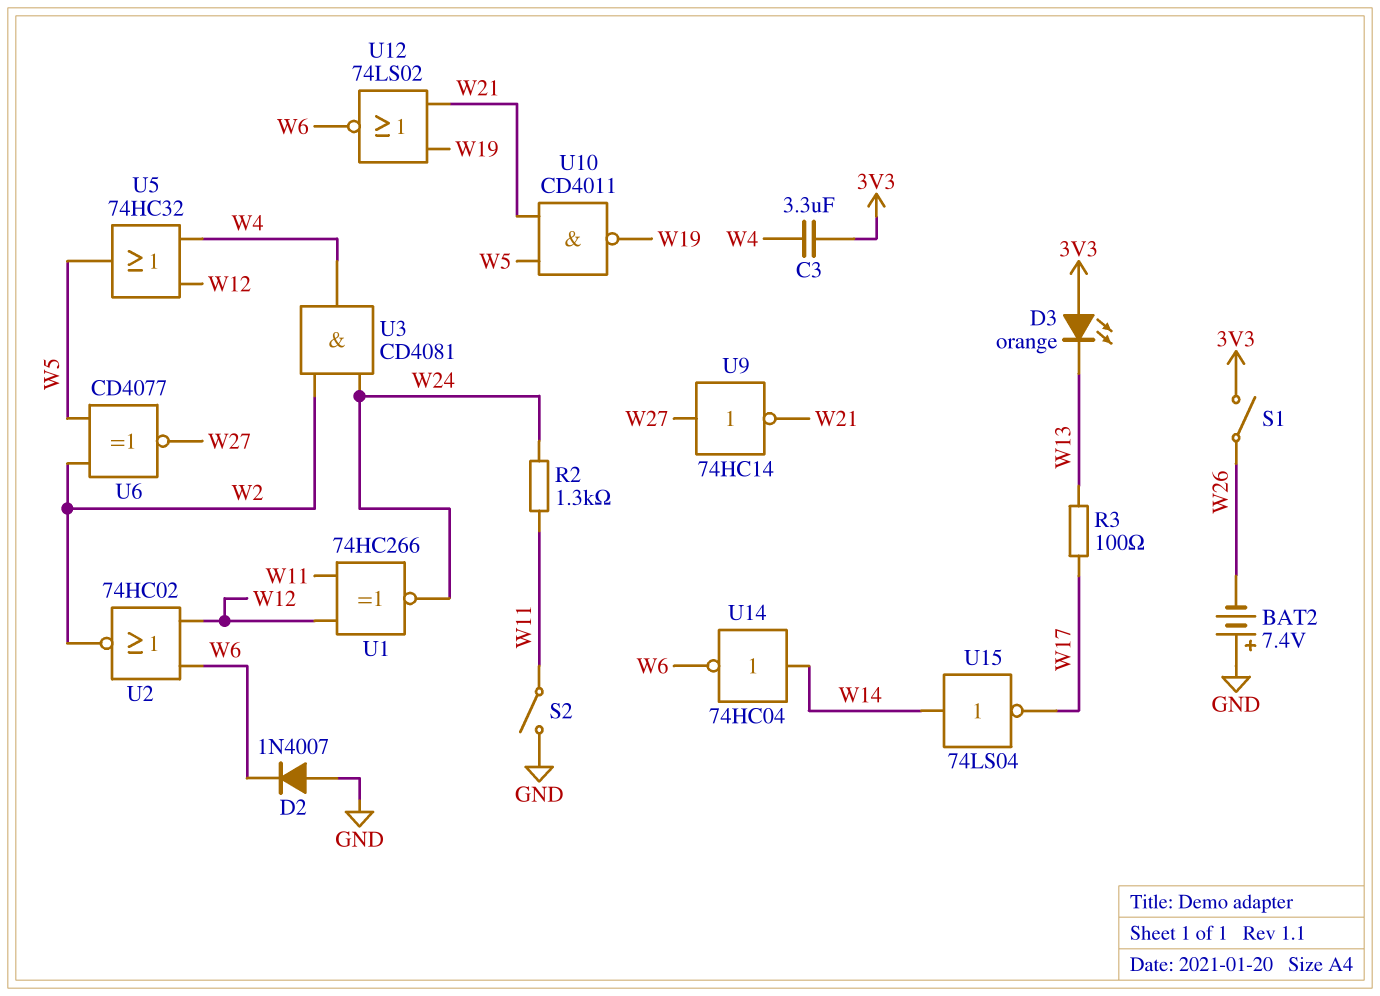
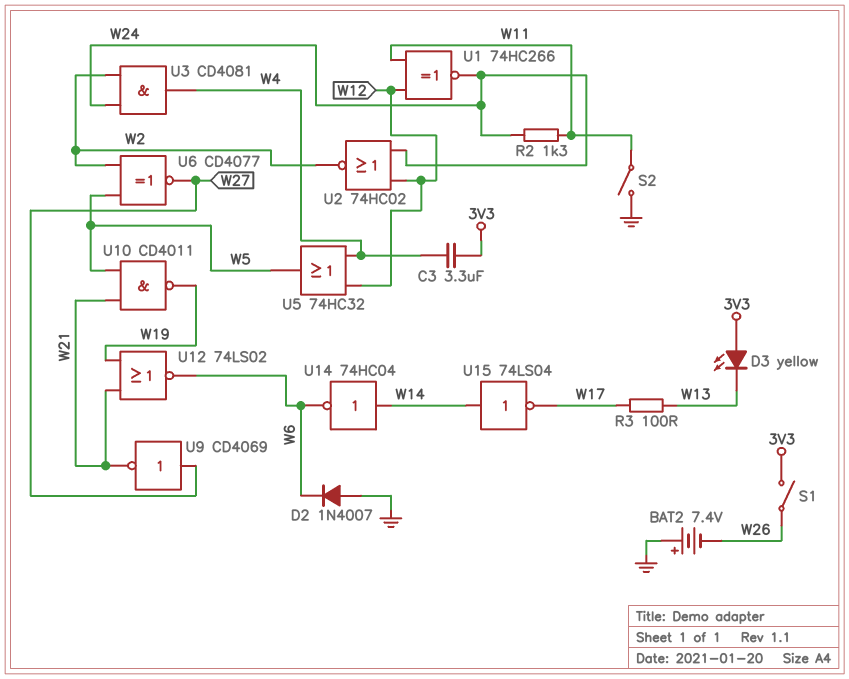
D3: LED orange (A 3V3, K W13) -> LED yellow (A 3V3, K W13)
U2: NOR 74HC02 (in W6, in W12, out W2) -> NOR 74HC02 (in W12, in W24, out W2)
U9: NOT 74HC14 (in W27, out W21) -> NOT CD4069 (in W27, out W21)

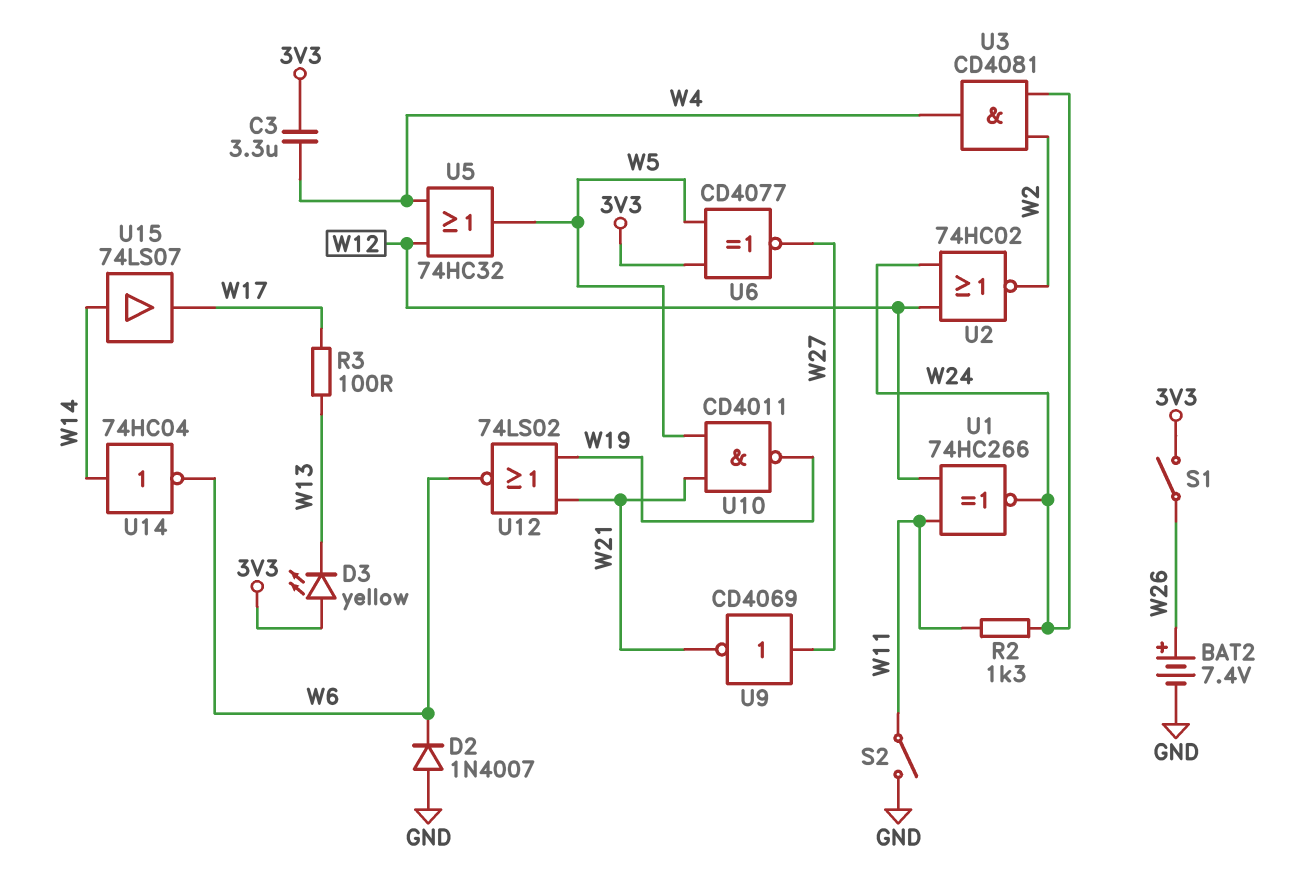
BAT2: 7.4V (plus GND, minus W26) -> 7.4V (plus W26, minus GND)
U6: XNOR CD4077 (in W2, in W5, out W27) -> XNOR CD4077 (in 3V3, in W5, out W27)
U15: NOT 74LS04 (in W14, out W17) -> buffer 74LS07 (in W14, out W17)

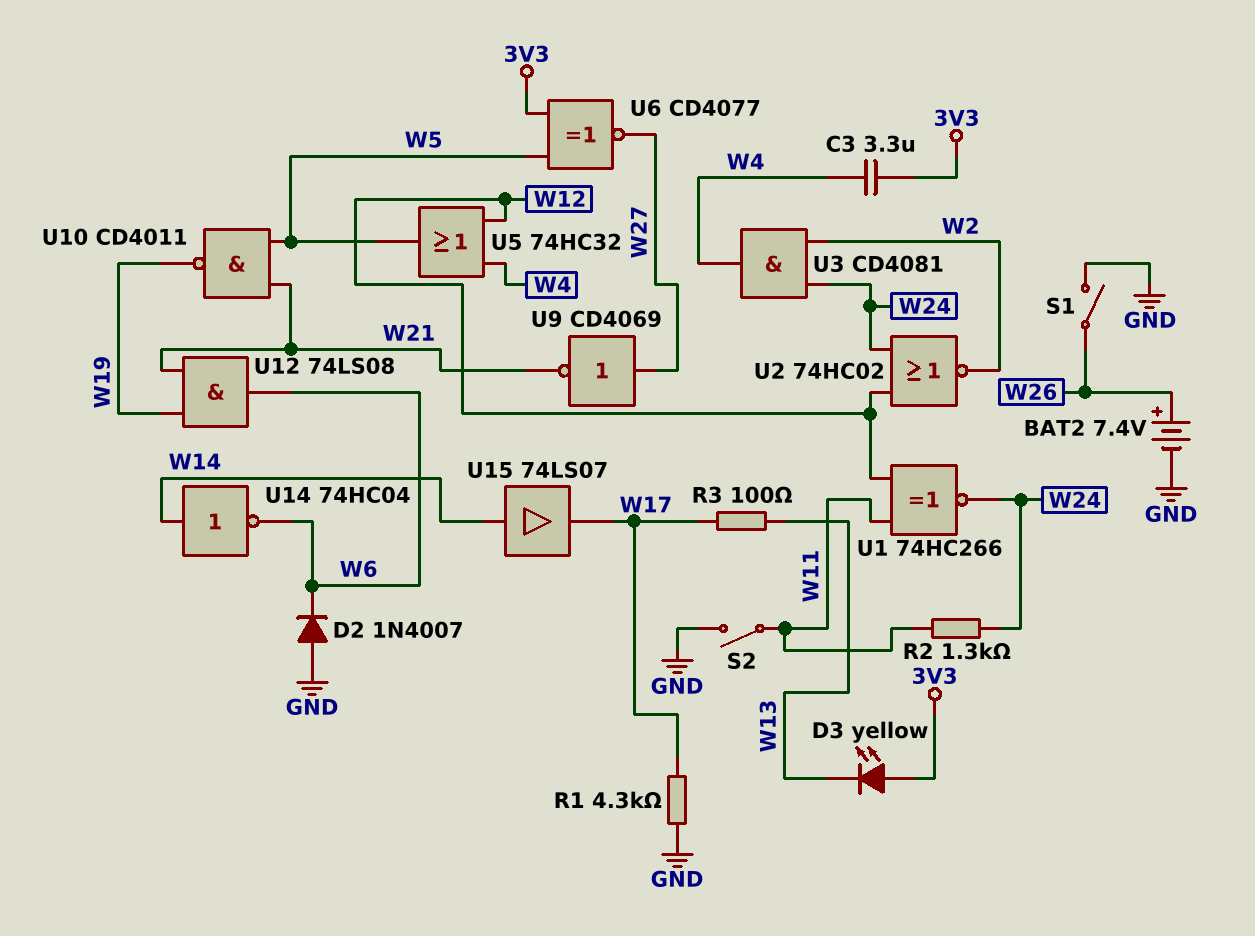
R1: none -> 4.3k (GND, W17)
S1: switch (3V3, W26) -> switch (GND, W26)
U12: NOR 74LS02 (in W19, in W21, out W6) -> AND 74LS08 (in W19, in W21, out W6)

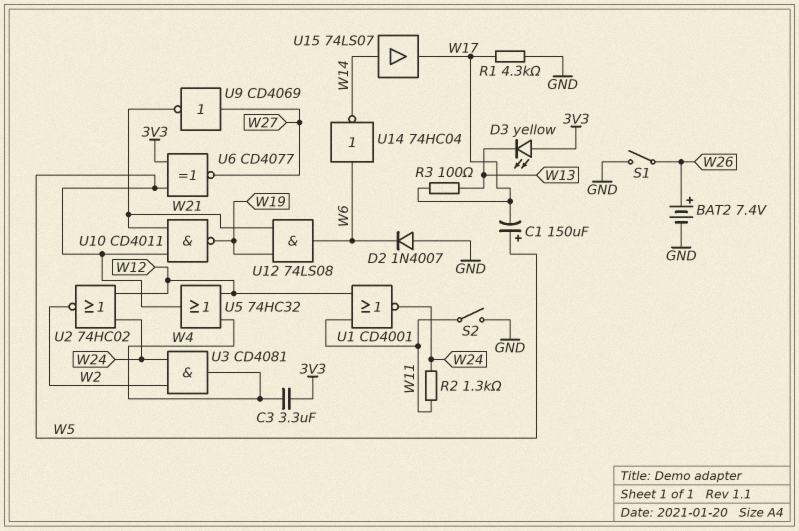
C1: none -> 150uF (plus W5, minus W17)
U1: XNOR 74HC266 (in W11, in W12, out W24) -> NOR CD4001 (in W11, in W12, out W24)
U14: NOT 74HC04 (in W14, out W6) -> NOT 74HC04 (in W6, out W14)

